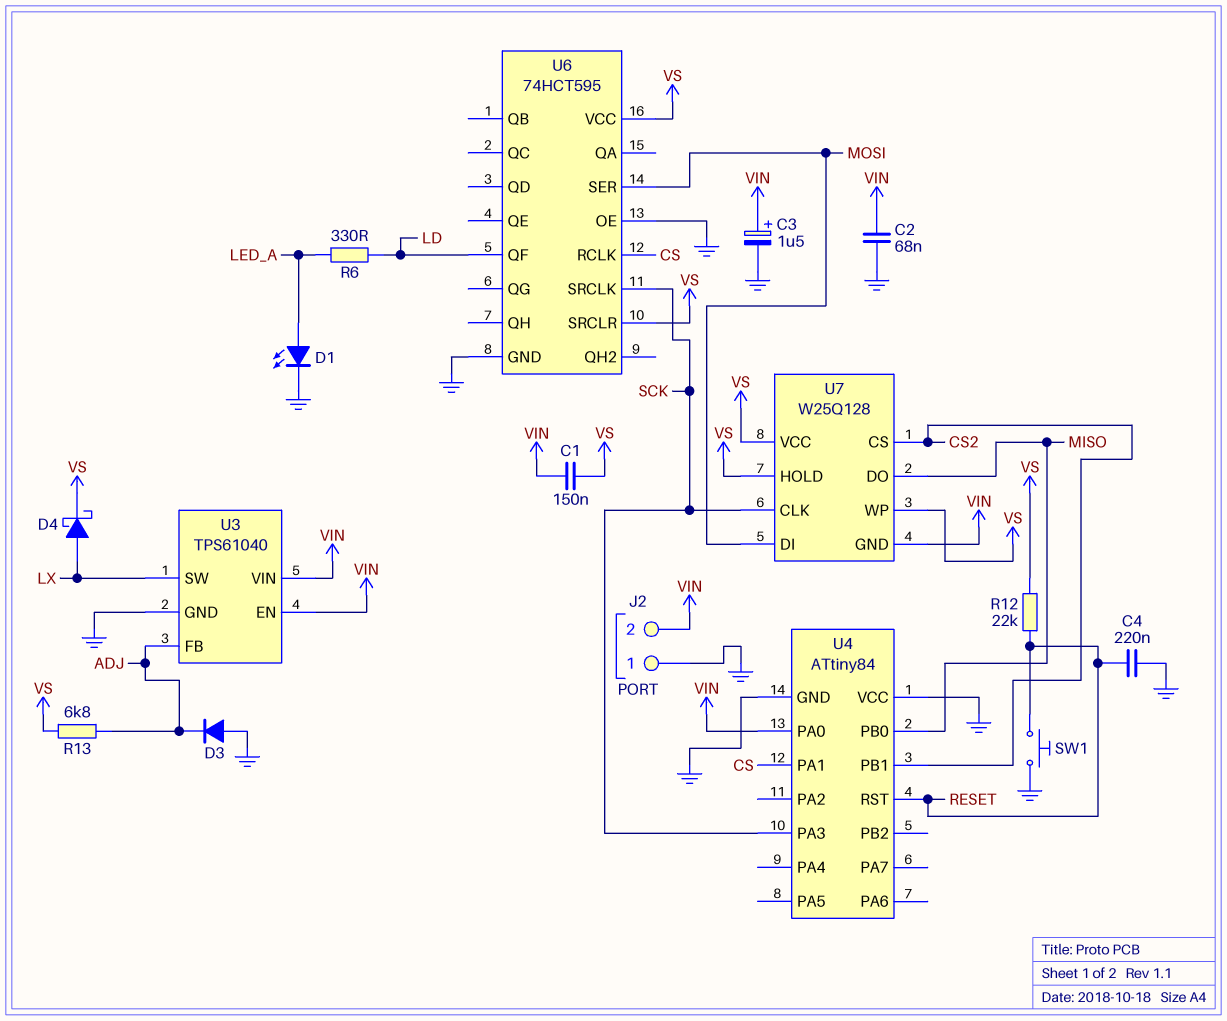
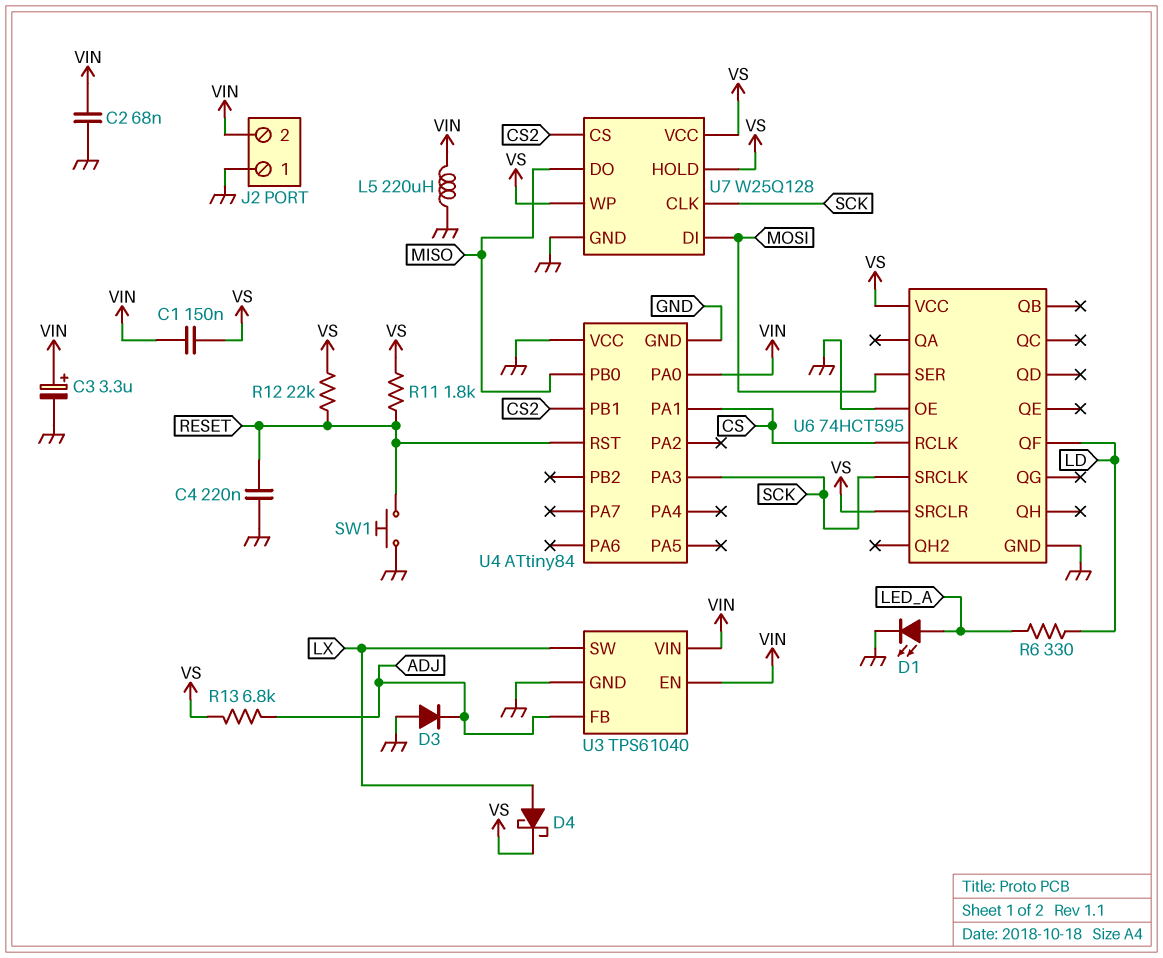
C3: 1.5uF (plus VIN, minus GND) -> 3.3uF (plus VIN, minus GND)
L5: none -> 220uH (GND, VIN)
R11: none -> 1.8k (RESET, VS)
U7 pin GND: VIN -> GND

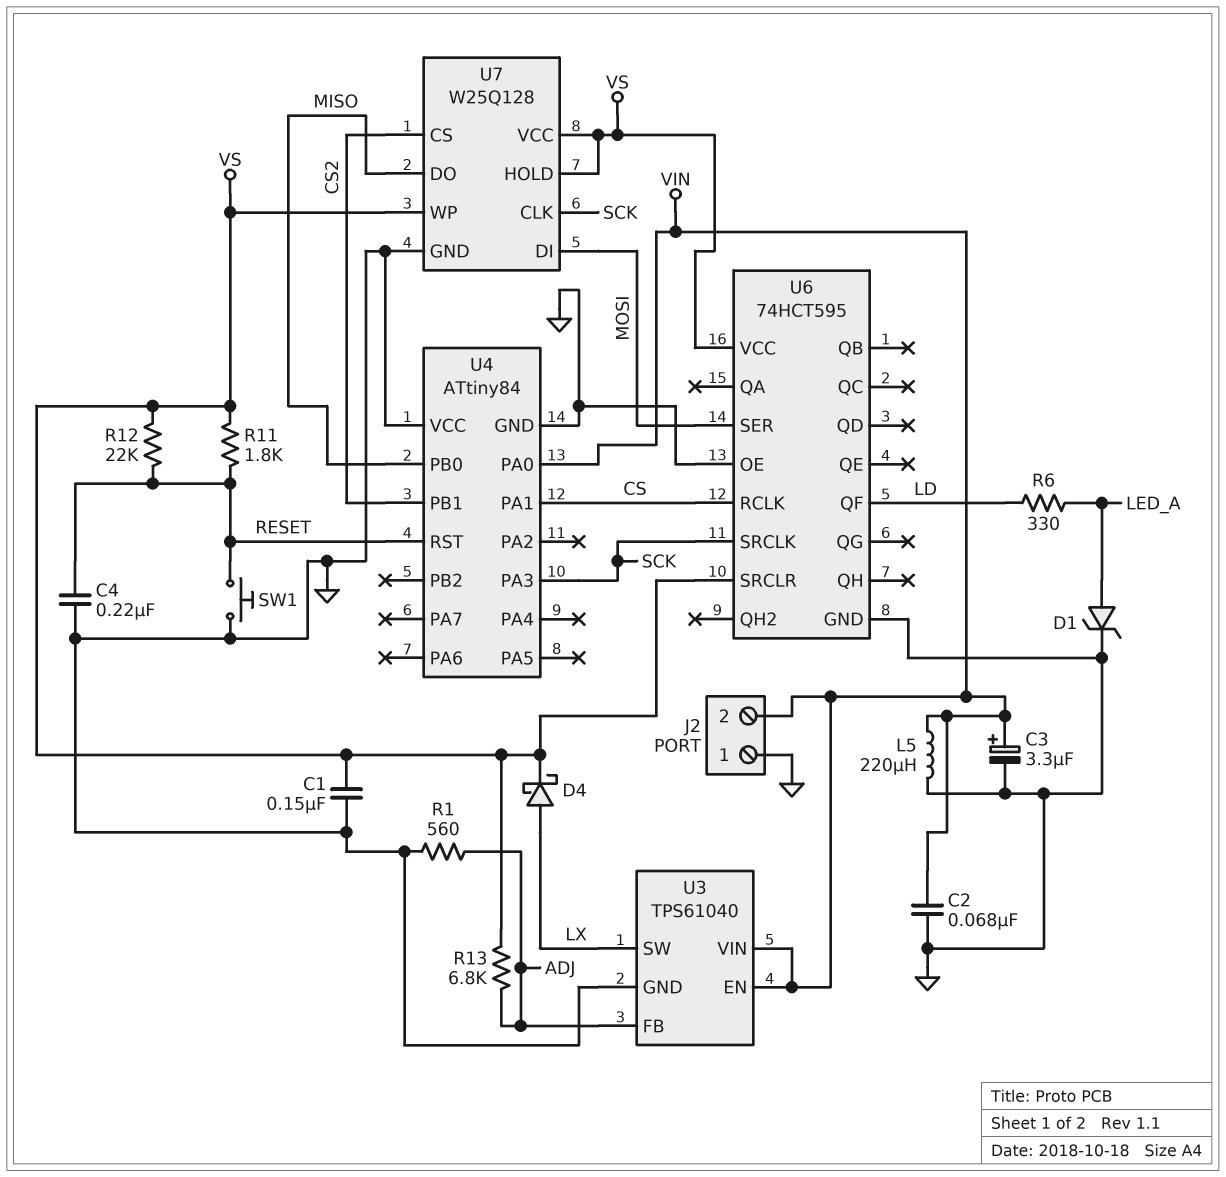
C1: 150nF (VIN, VS) -> 150nF (GND, VS)
D1: LED (A LED_A, K GND) -> zener (A LED_A, K GND)
D3: diode (A GND, K ADJ) -> none
R1: none -> 560 (ADJ, GND)

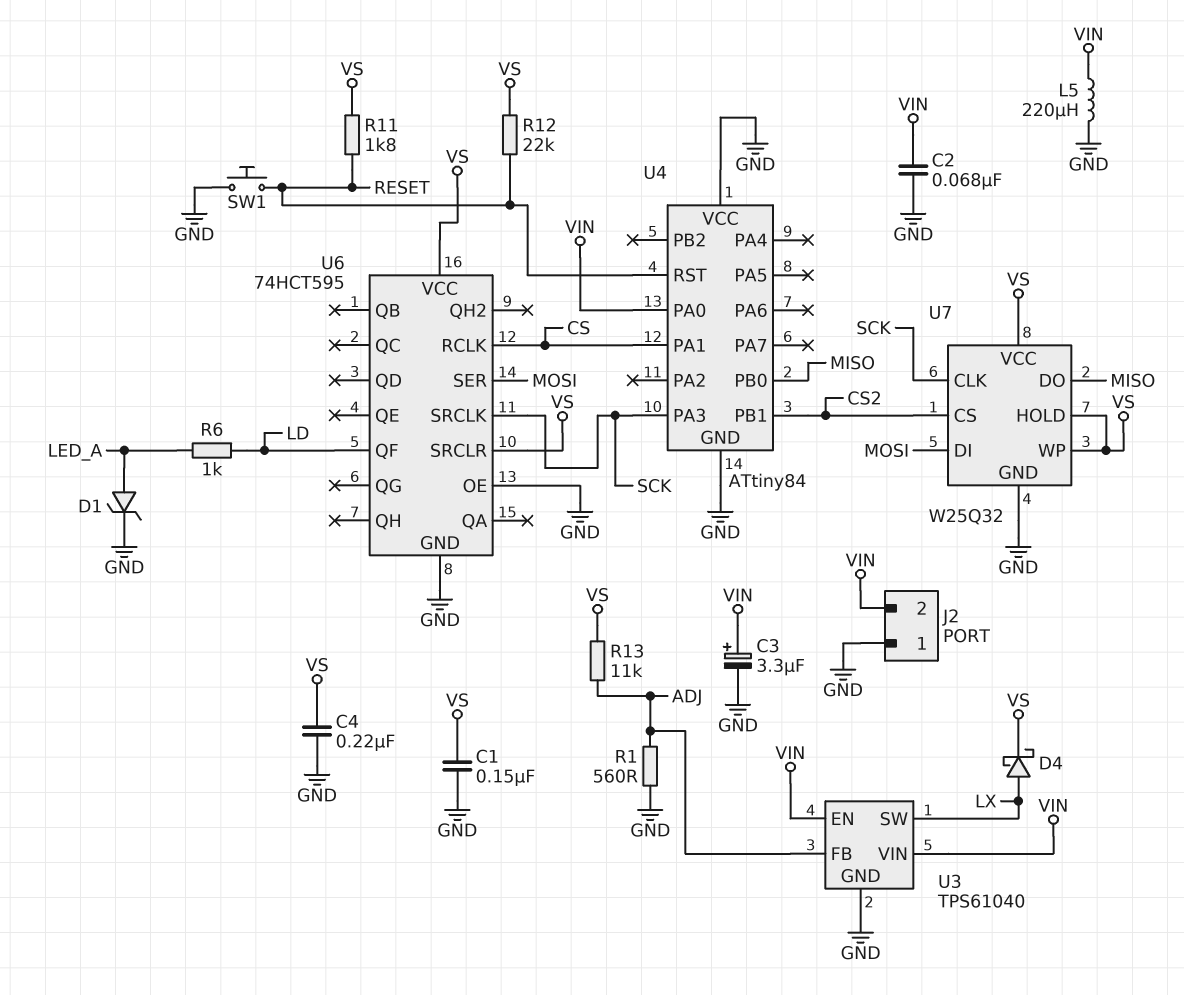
C4: 220nF (GND, RESET) -> 220nF (GND, VS)
R6: 330 (LD, LED_A) -> 1k (LD, LED_A)
R13: 6.8k (ADJ, VS) -> 11k (ADJ, VS)
U7: W25Q128 -> W25Q32

